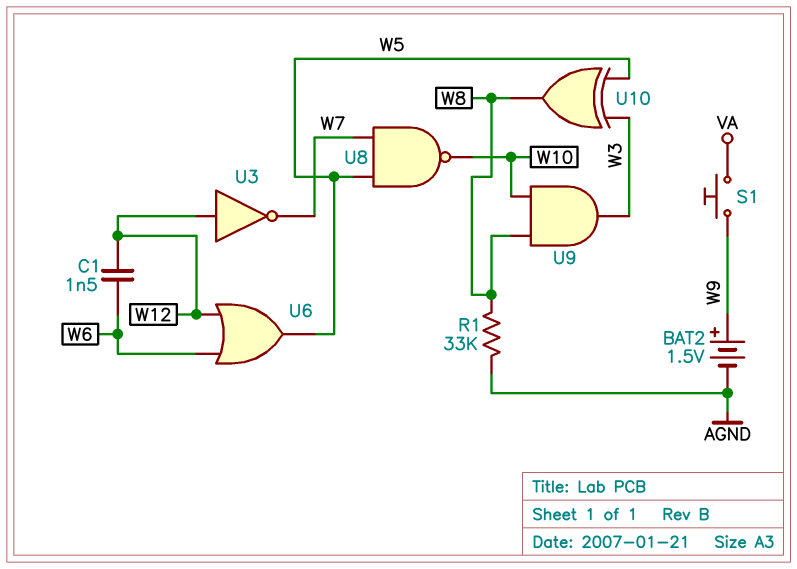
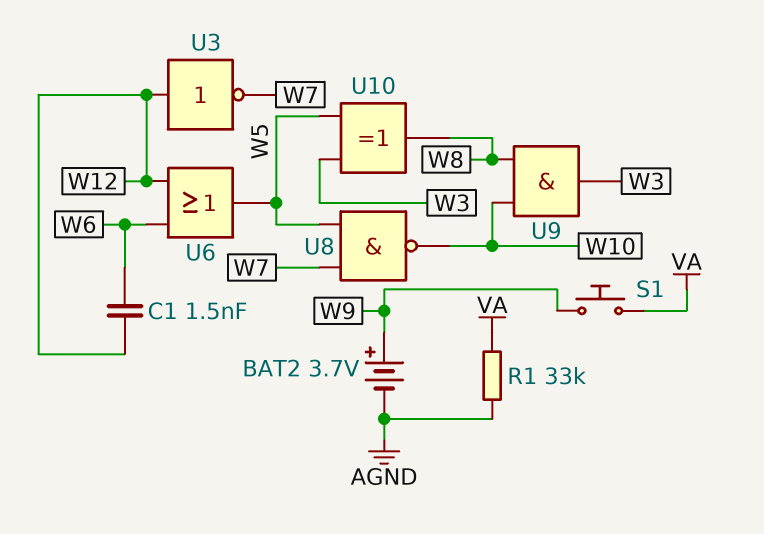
BAT2: 1.5V (plus W9, minus AGND) -> 3.7V (plus W9, minus AGND)
R1: 33k (AGND, W8) -> 33k (AGND, VA)

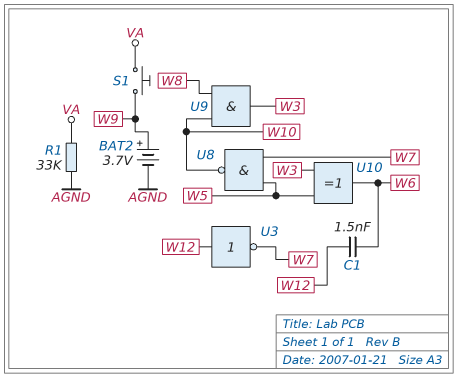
U6: OR (in W6, in W12, out W5) -> none
U10: XOR (in W3, in W5, out W8) -> XOR (in W3, in W5, out W6)

